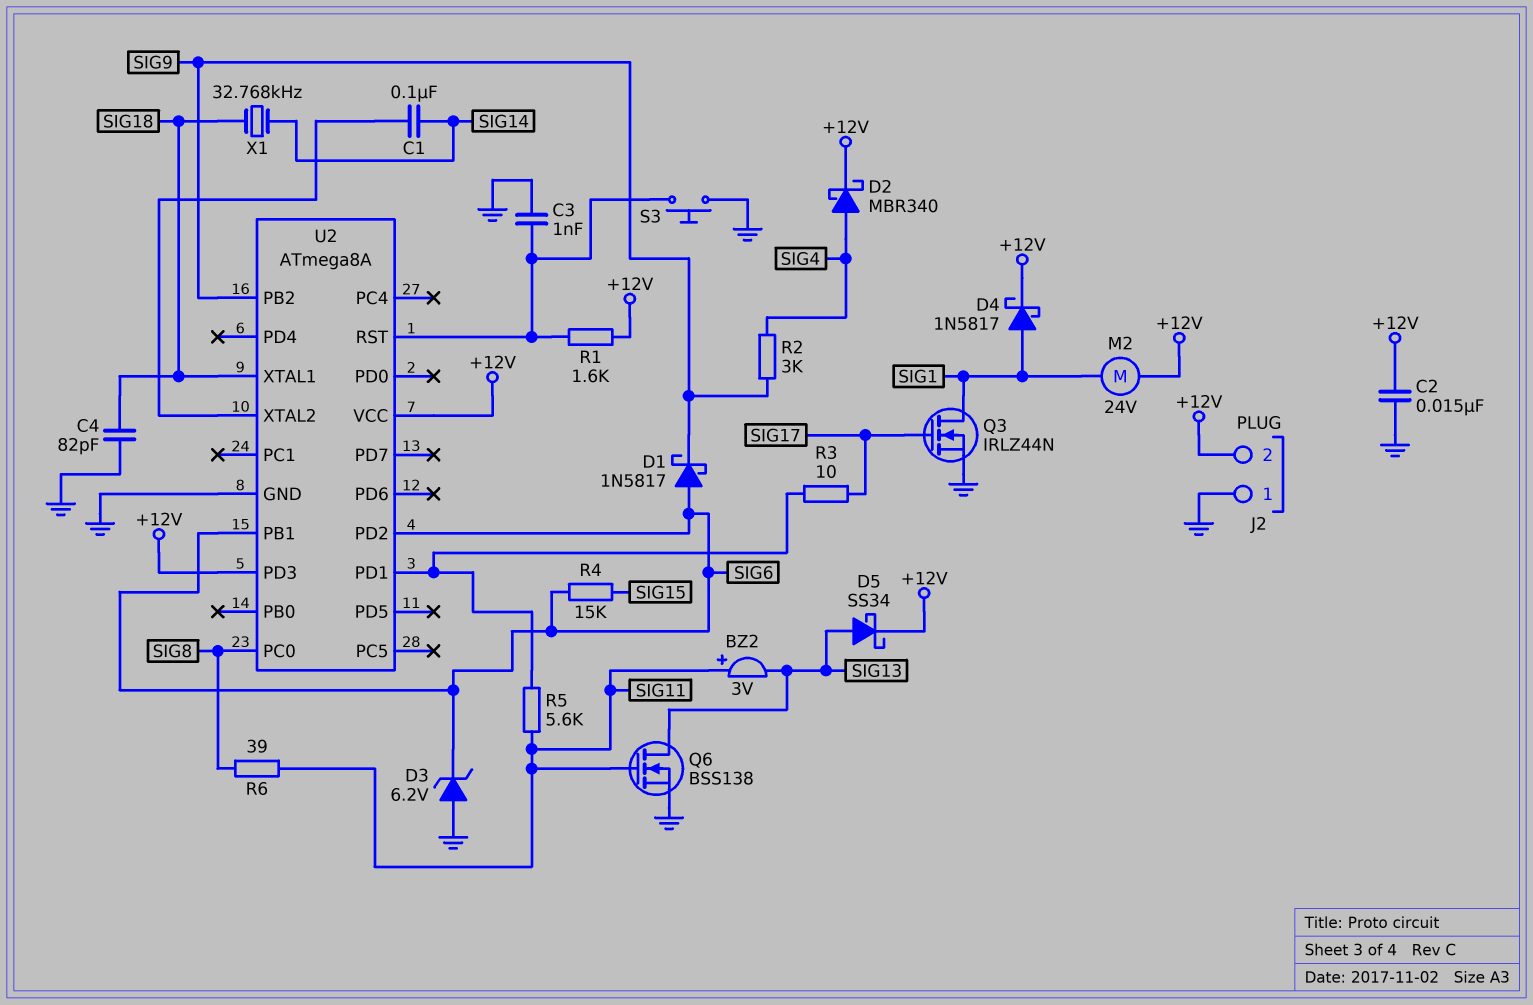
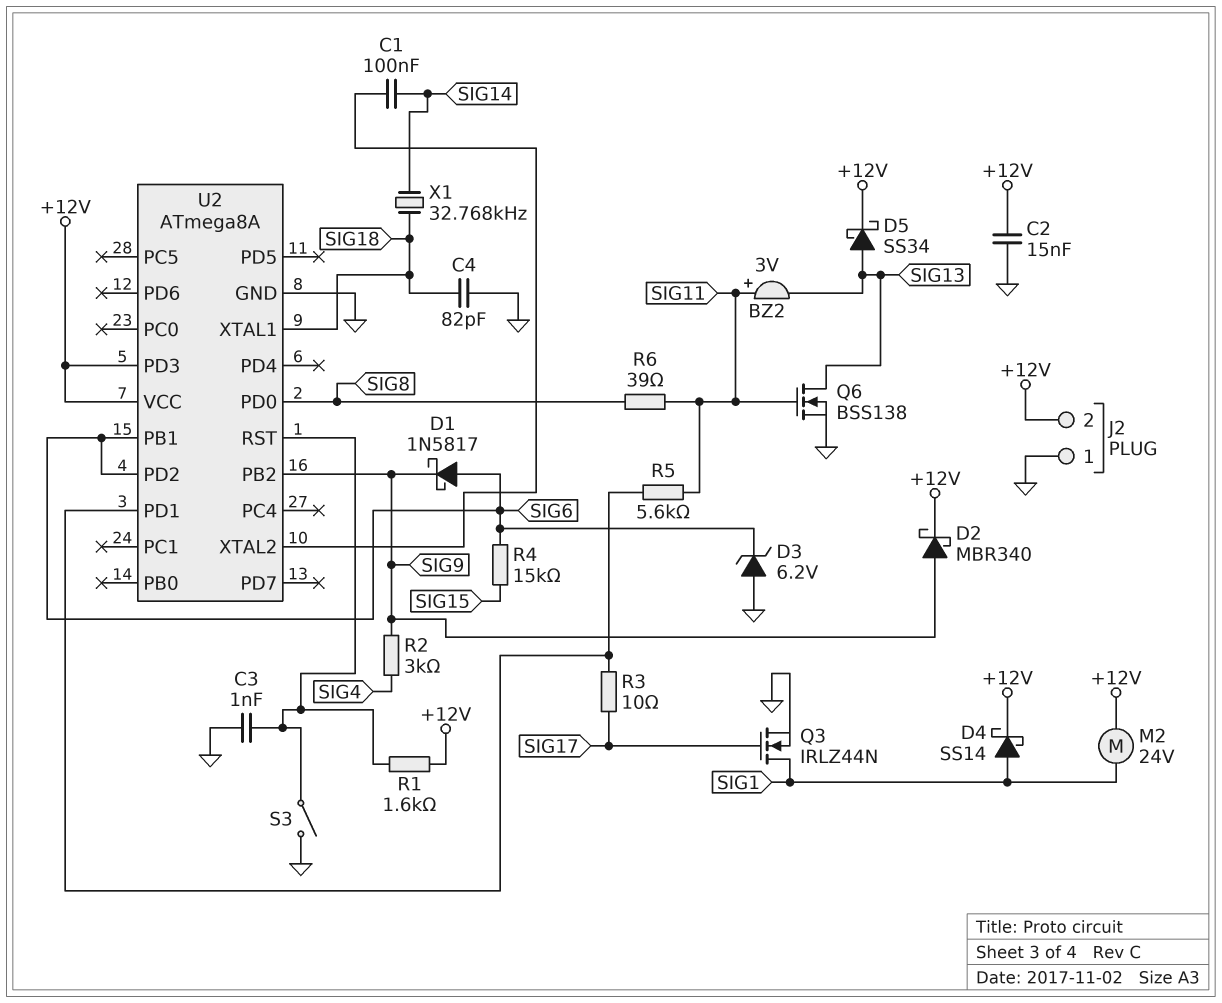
D2: schottky MBR340 (A SIG4, K +12V) -> schottky MBR340 (A SIG9, K +12V)
D4: schottky 1N5817 (A SIG1, K +12V) -> schottky SS14 (A SIG1, K +12V)
S3: button (GND, U2/RST) -> switch (GND, U2/RST)
U2 pin PC0: SIG8 -> none
U2 pin PD0: none -> SIG8

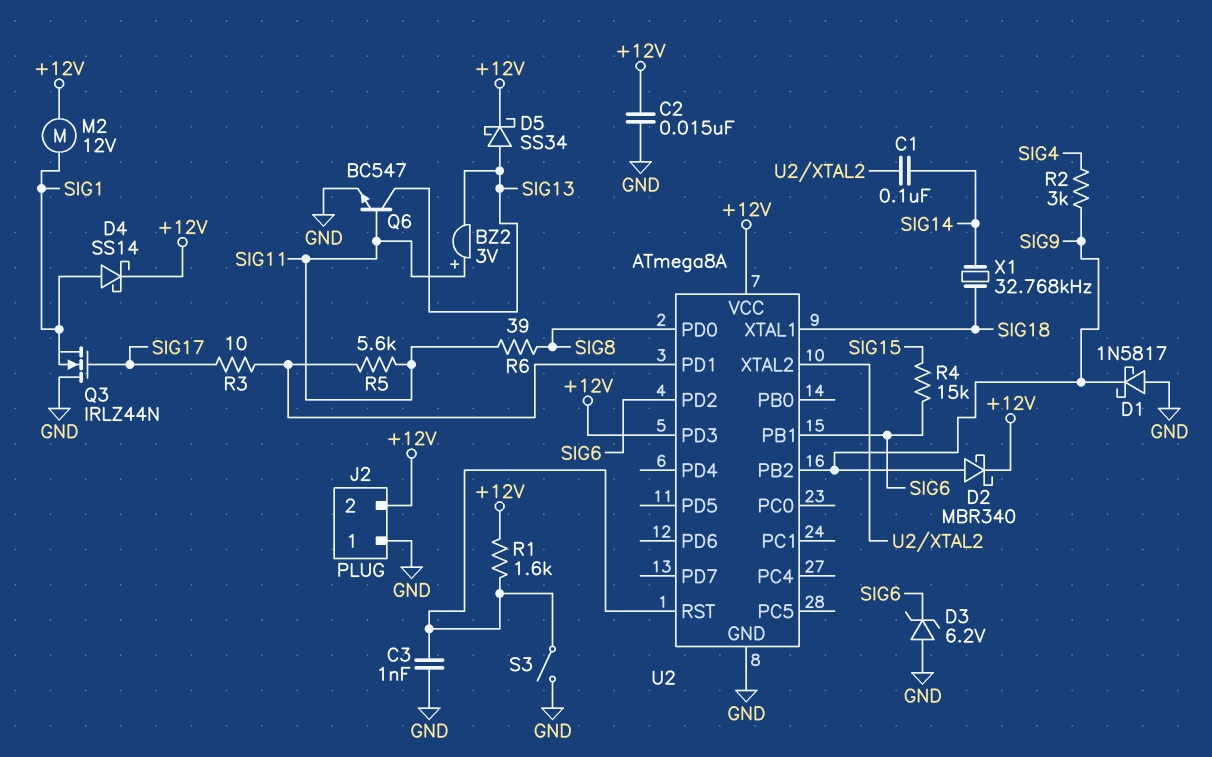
C4: 82pF (GND, SIG18) -> none
D1: schottky 1N5817 (A SIG6, K SIG9) -> schottky 1N5817 (A GND, K SIG9)
M2: motor 24V (+12V, SIG1) -> motor 12V (+12V, SIG1)
Q3: NMOS IRLZ44N (G SIG17, D SIG1, S GND) -> NMOS IRLZ44N (G SIG17, D GND, S SIG1)
Q6: NMOS BSS138 (G SIG11, D SIG13, S GND) -> NPN BC547 (B SIG11, C SIG13, E GND)

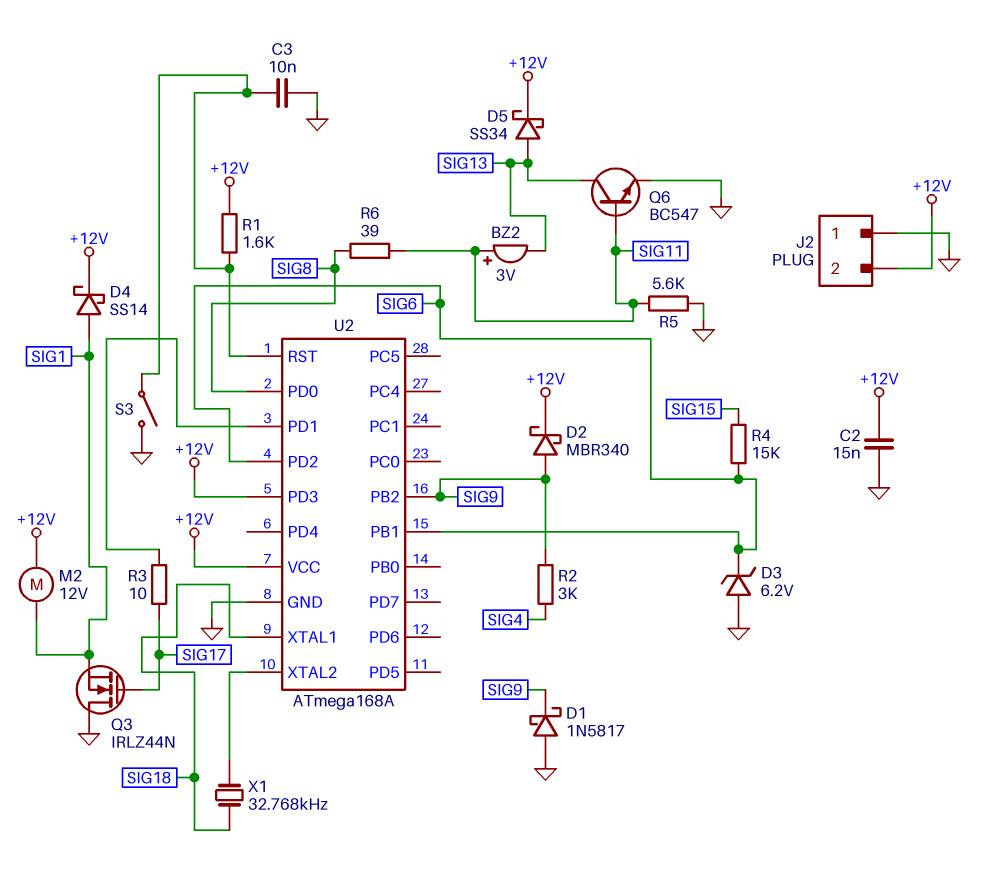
C1: 100nF (SIG14, U2/XTAL2) -> none
C3: 1nF (GND, U2/RST) -> 10nF (GND, U2/RST)
R5: 5.6k (SIG11, U2/PD1) -> 5.6k (GND, SIG11)
U2: ATmega8A -> ATmega168A
X1: 32.768kHz (SIG14, SIG18) -> 32.768kHz (SIG18, U2/XTAL2)

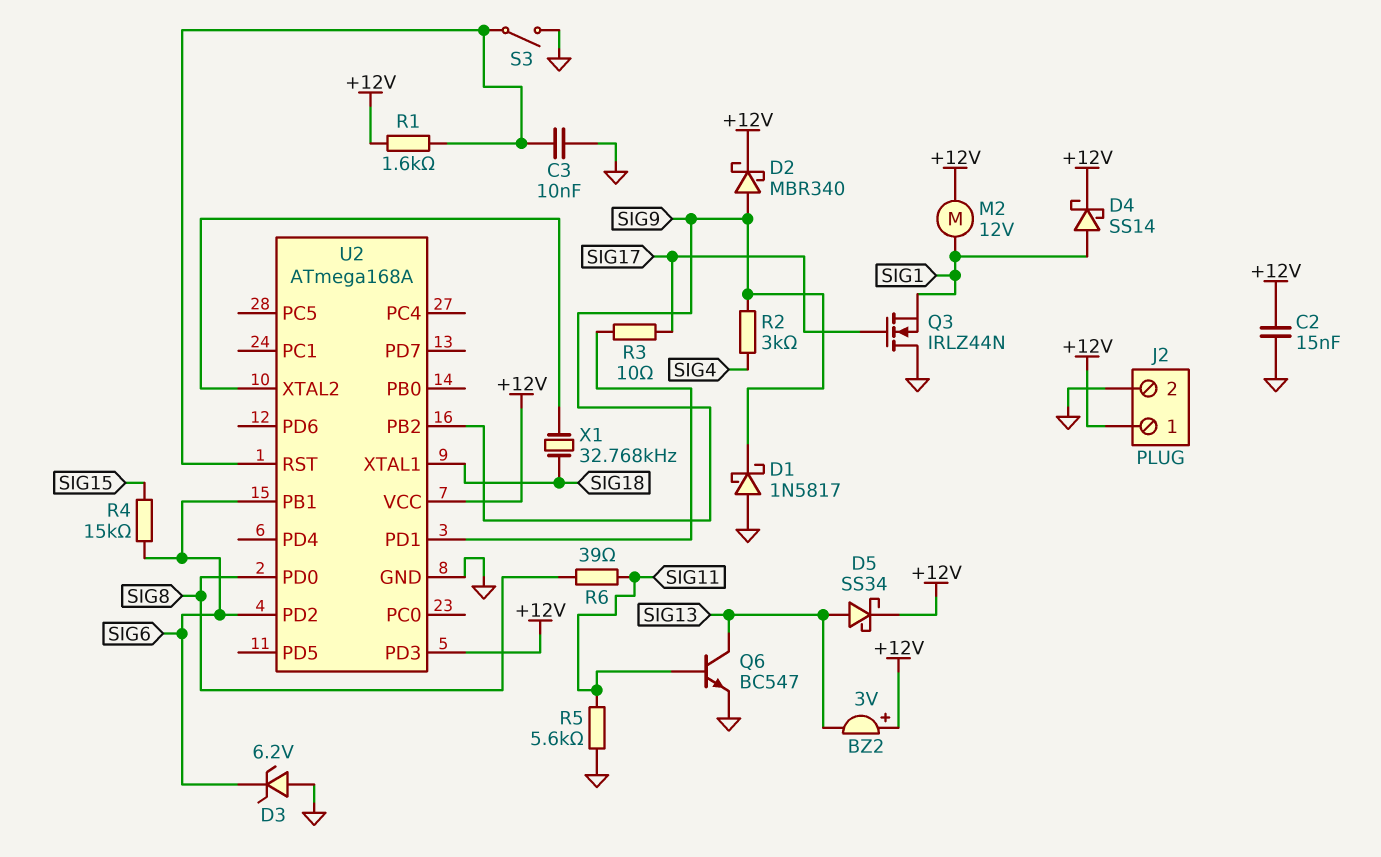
BZ2: buzzer 3V (plus SIG11, minus SIG13) -> buzzer 3V (plus +12V, minus SIG13)
J2 pin 1: GND -> +12V
J2 pin 2: +12V -> GND

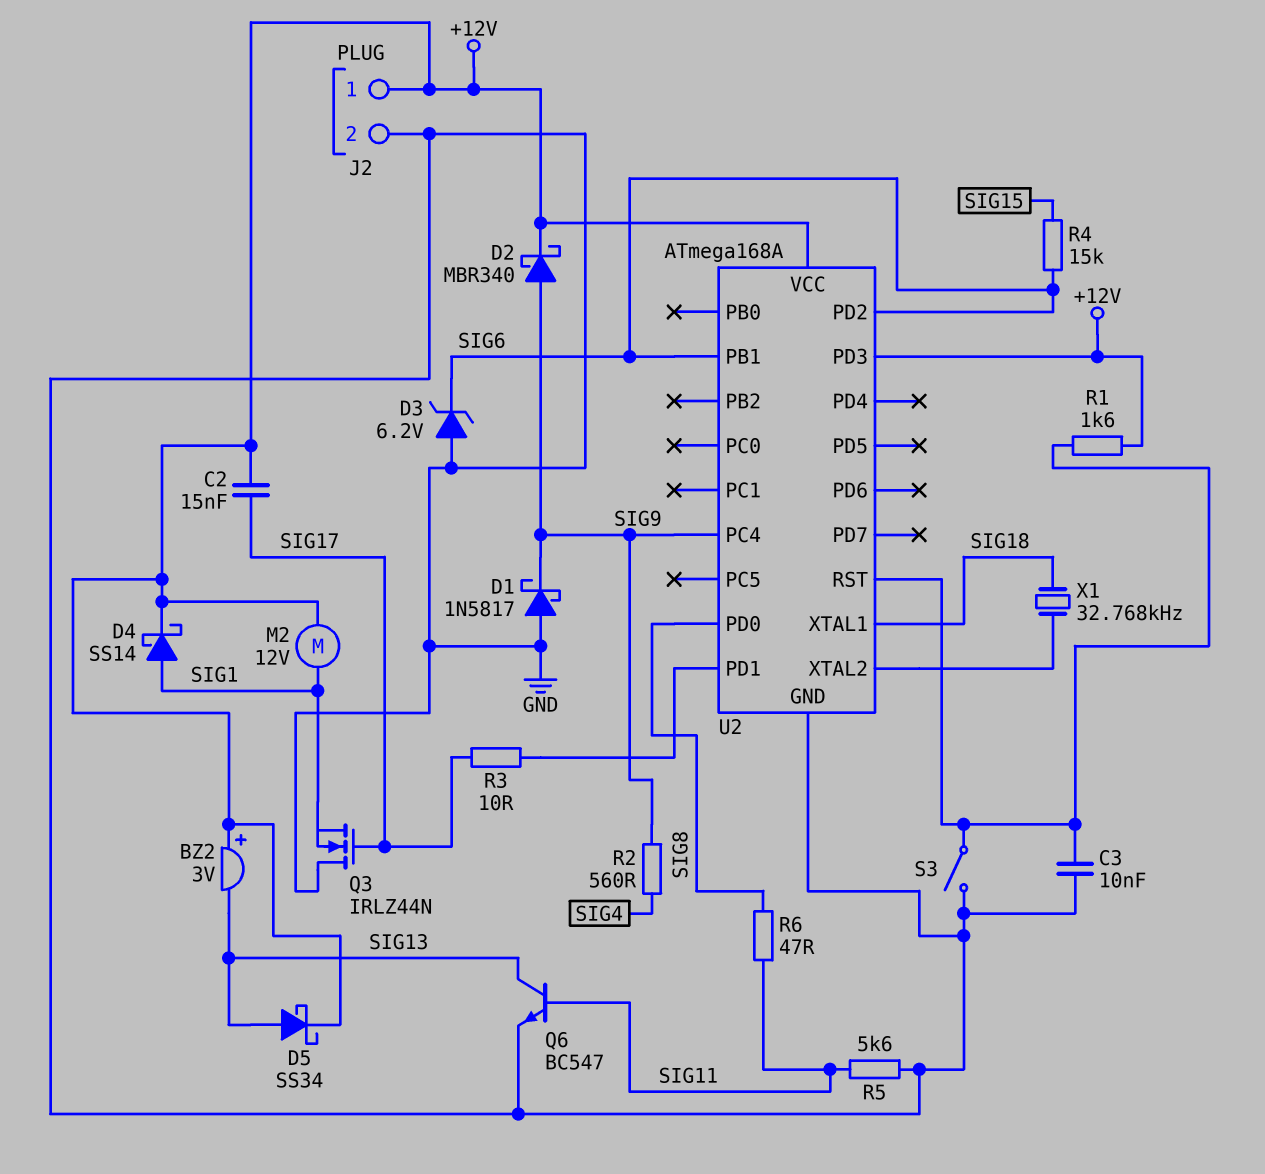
C2: 15nF (+12V, GND) -> 15nF (+12V, SIG17)
R2: 3k (SIG4, SIG9) -> 560 (SIG4, SIG9)
R6: 39 (SIG8, SIG11) -> 47 (SIG8, SIG11)
U2 pin PB2: SIG9 -> none
U2 pin PC4: none -> SIG9

